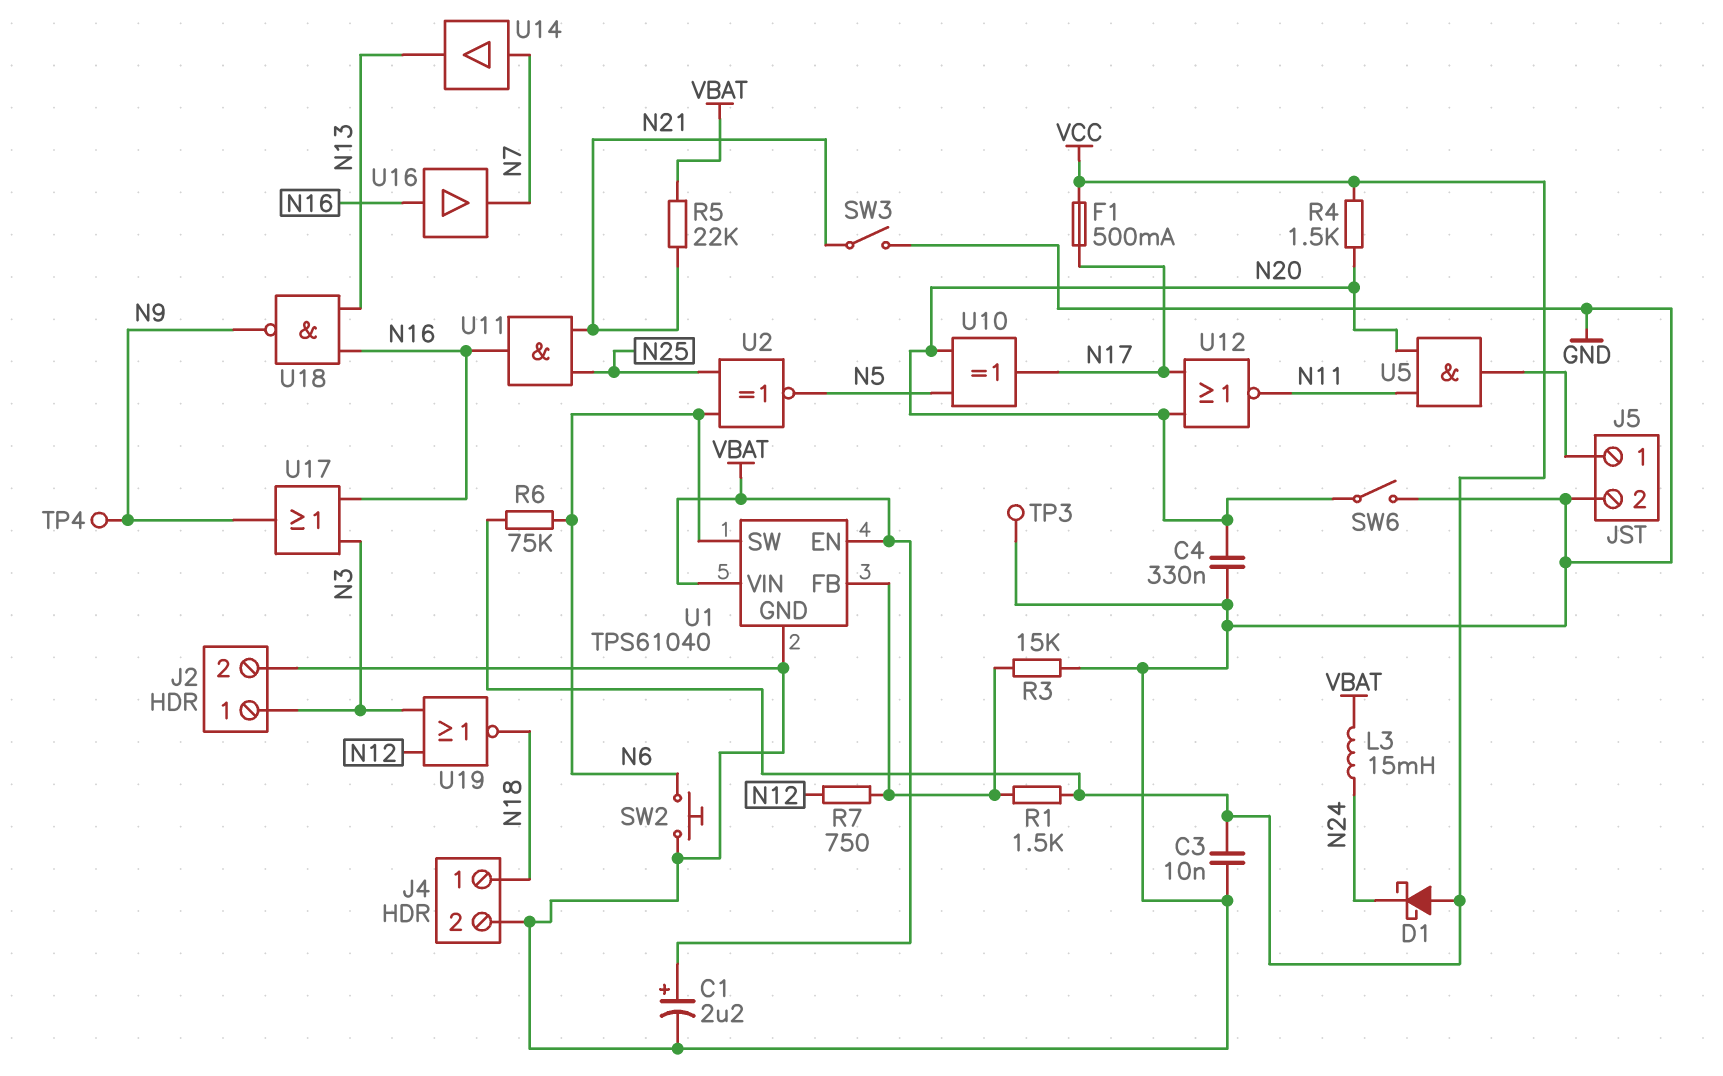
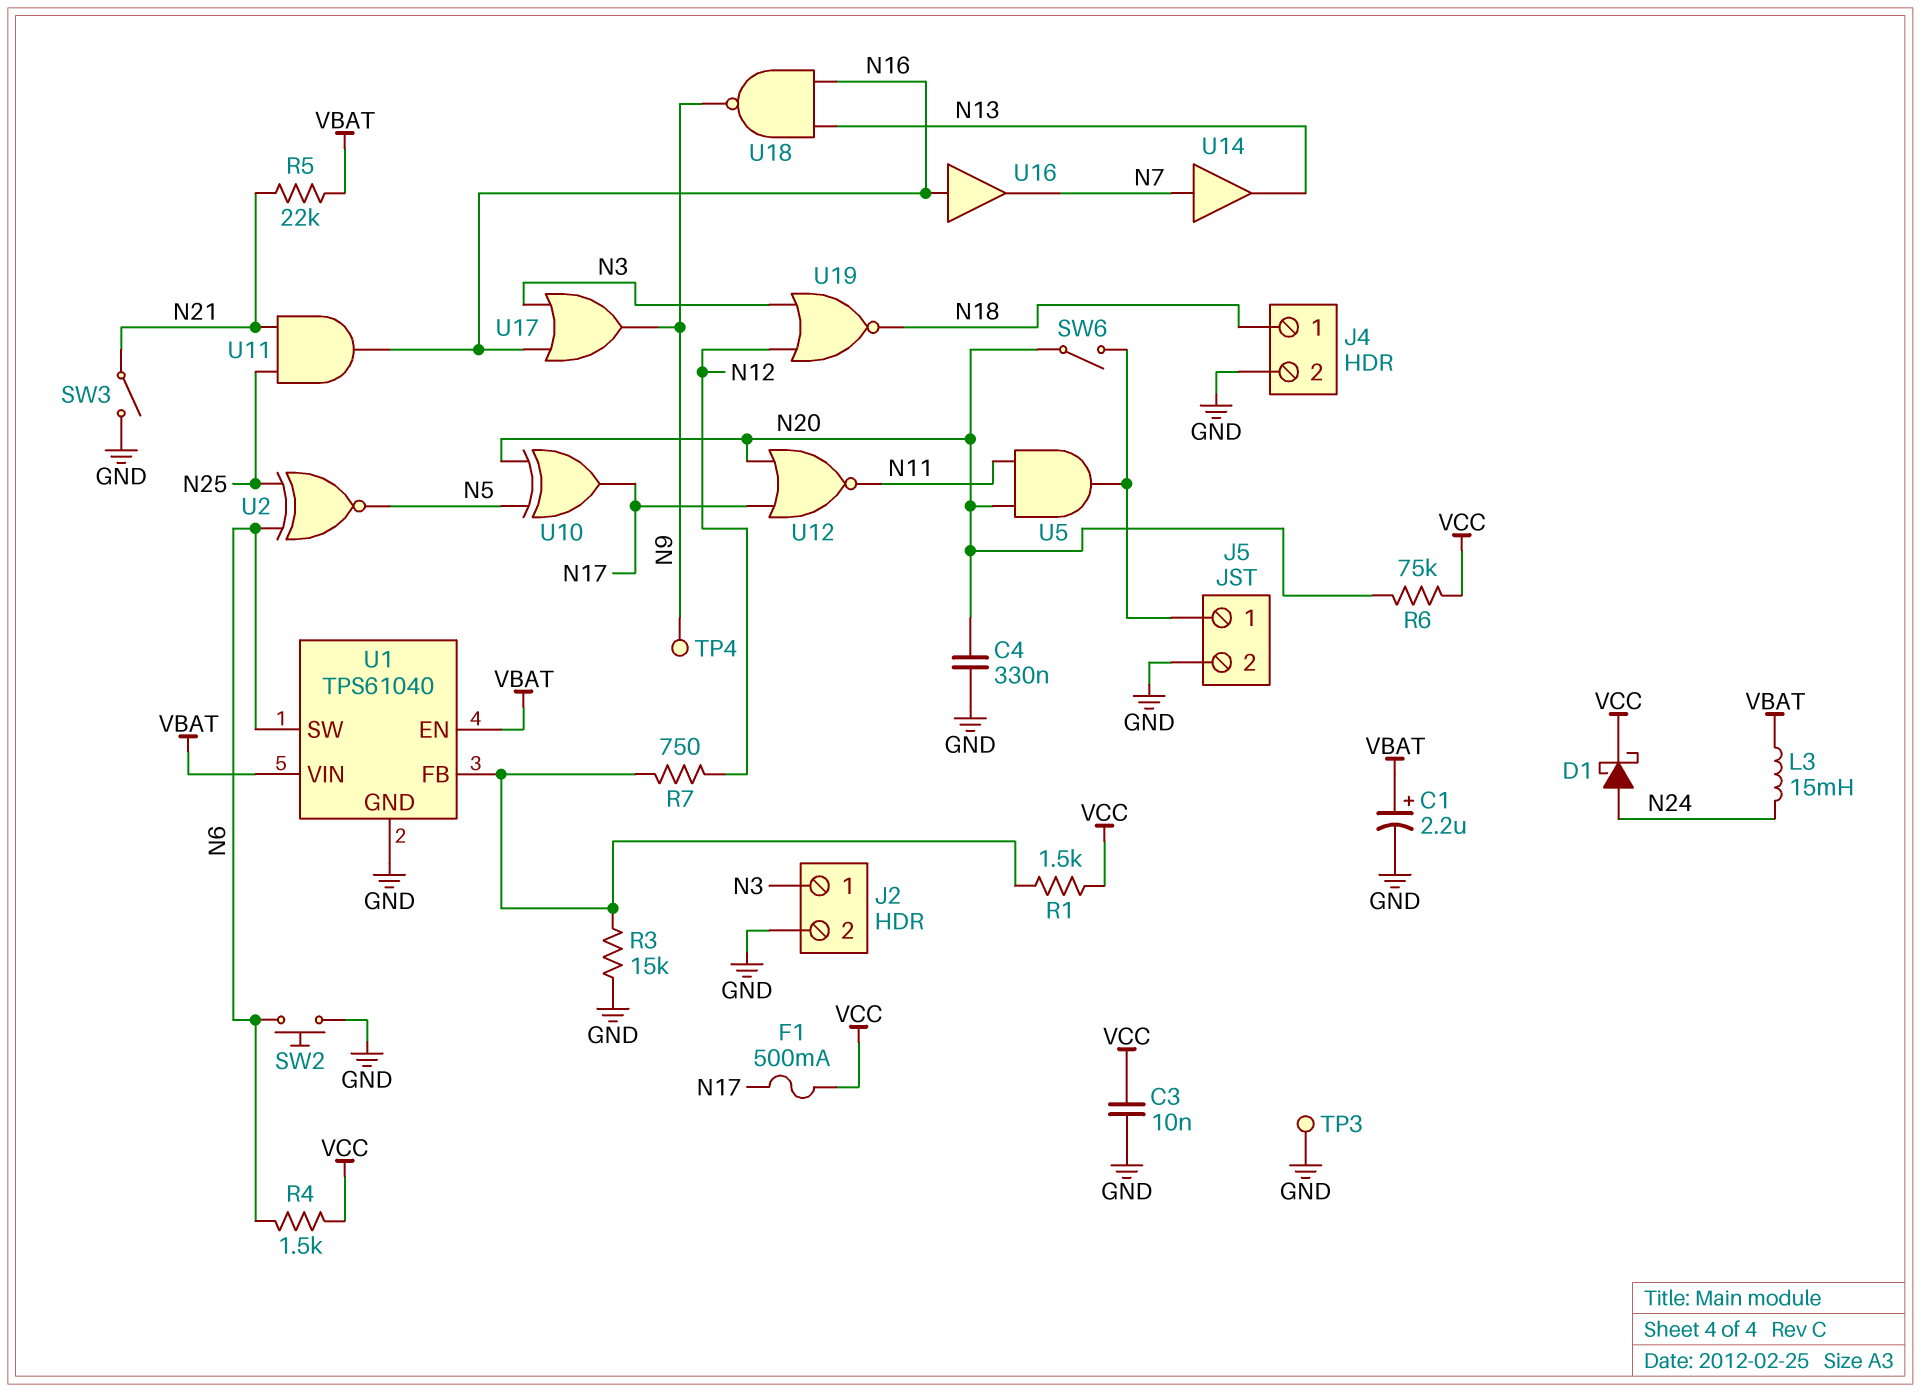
D1: schottky (A VCC, K N24) -> schottky (A N24, K VCC)
R4: 1.5k (N20, VCC) -> 1.5k (N6, VCC)
R6: 75k (N6, VCC) -> 75k (N20, VCC)
SW6: switch (GND, N20) -> switch (J5/1, N20)

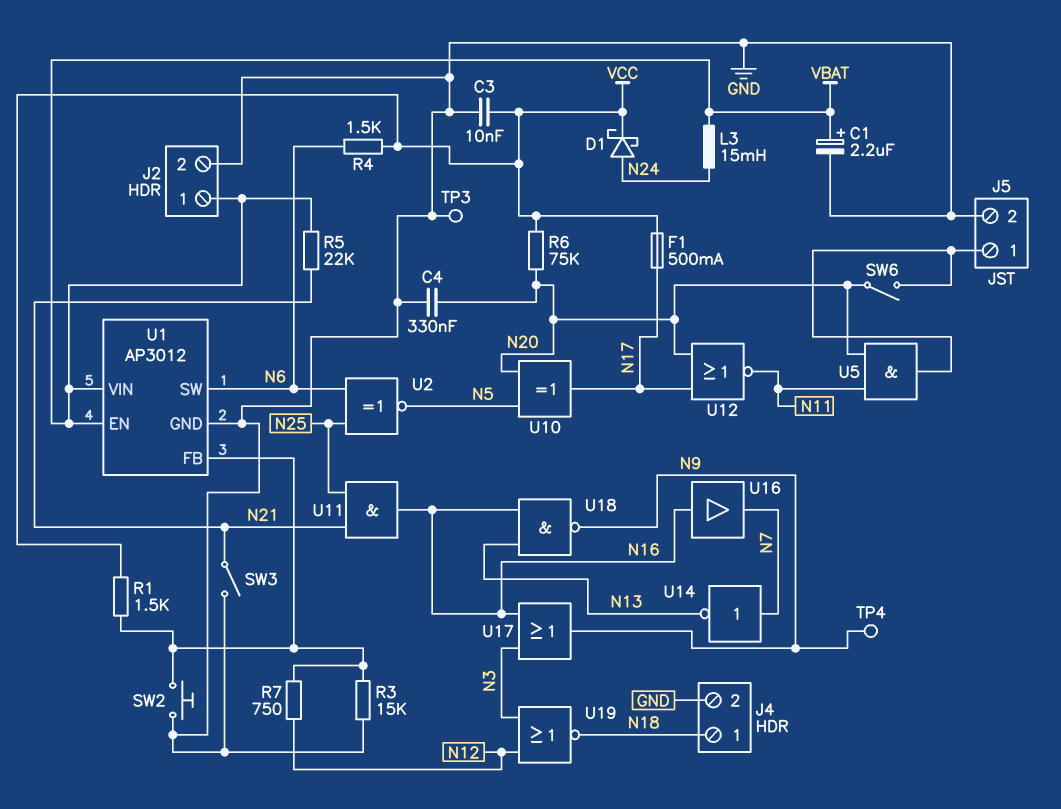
J2 pin 1: N3 -> VBAT
SW2: button (GND, N6) -> button (GND, U1/FB)
U1: TPS61040 -> AP3012
U14: buffer (in N7, out N13) -> NOT (in N7, out N13)

